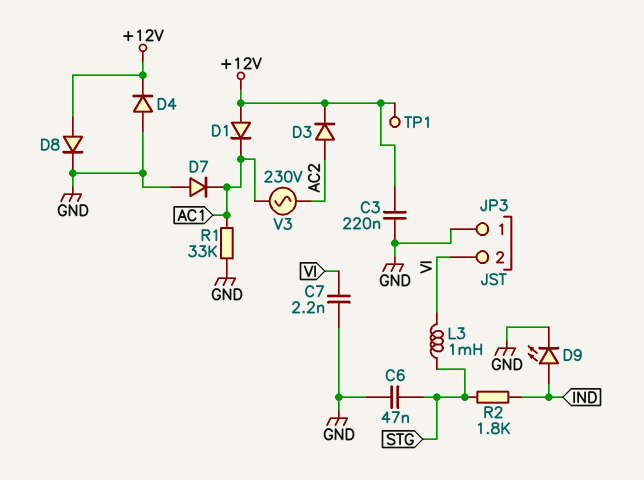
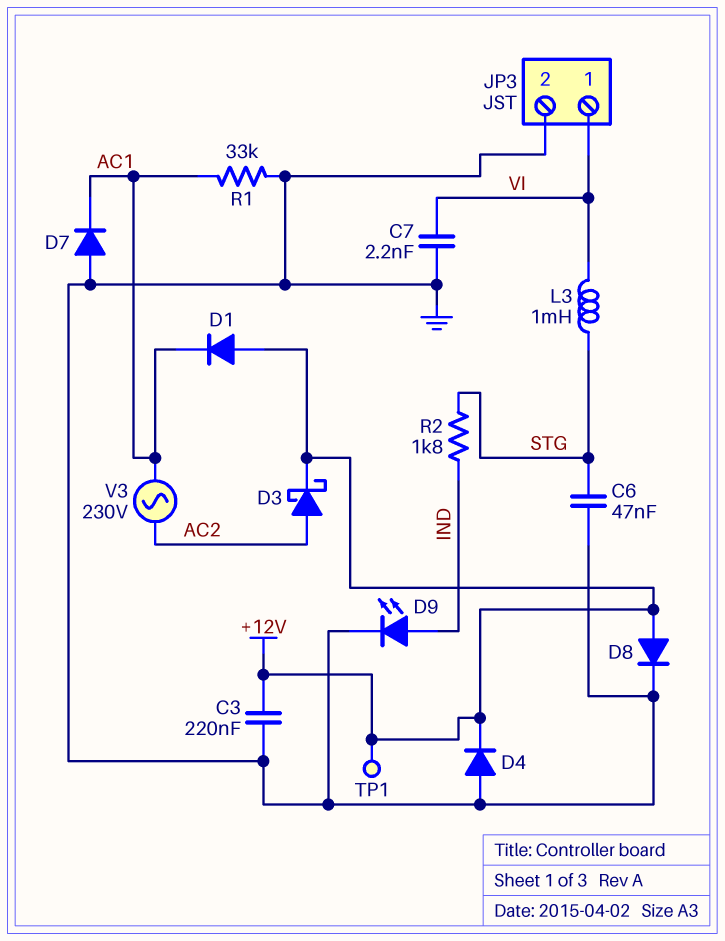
D3: diode (A AC2, K +12V) -> schottky (A AC2, K +12V)
JP3 pin 1: GND -> VI
JP3 pin 2: VI -> GND

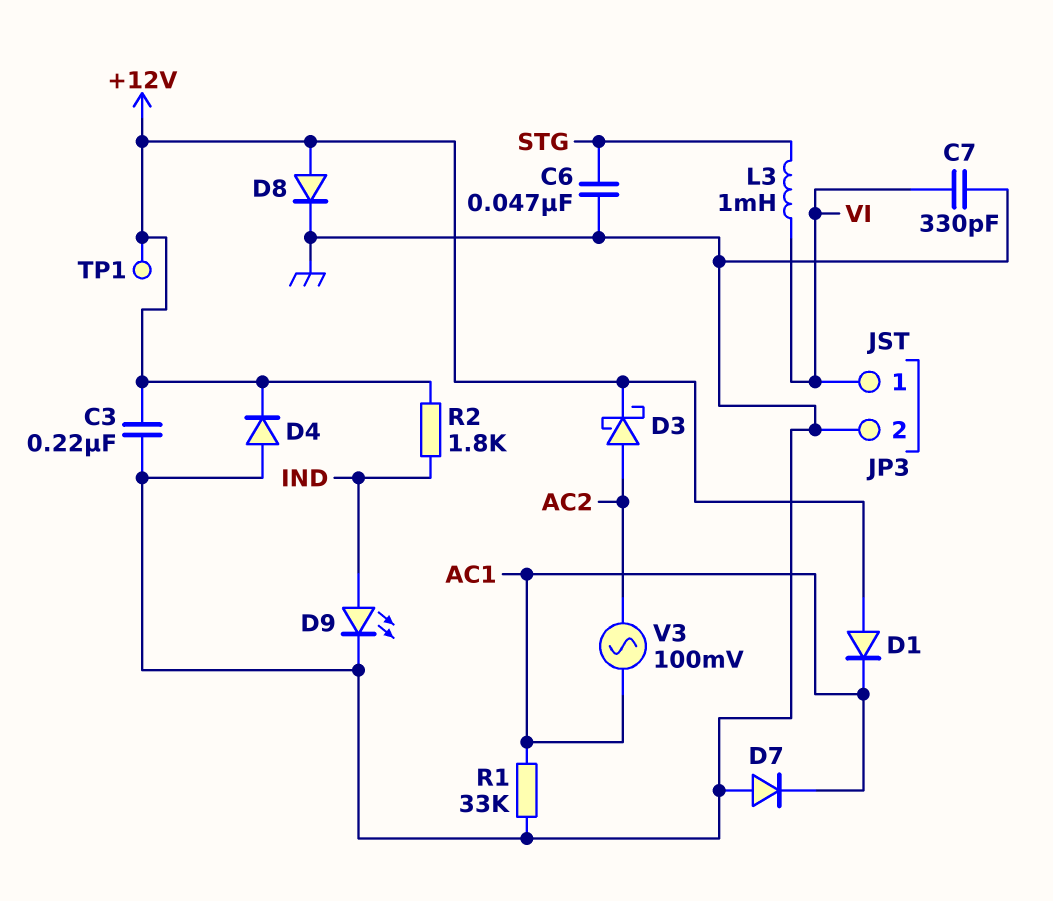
C7: 2.2nF (GND, VI) -> 330pF (GND, VI)
R2: 1.8k (IND, STG) -> 1.8k (+12V, IND)
V3: AC 230V (AC1, AC2) -> AC 100mV (AC1, AC2)

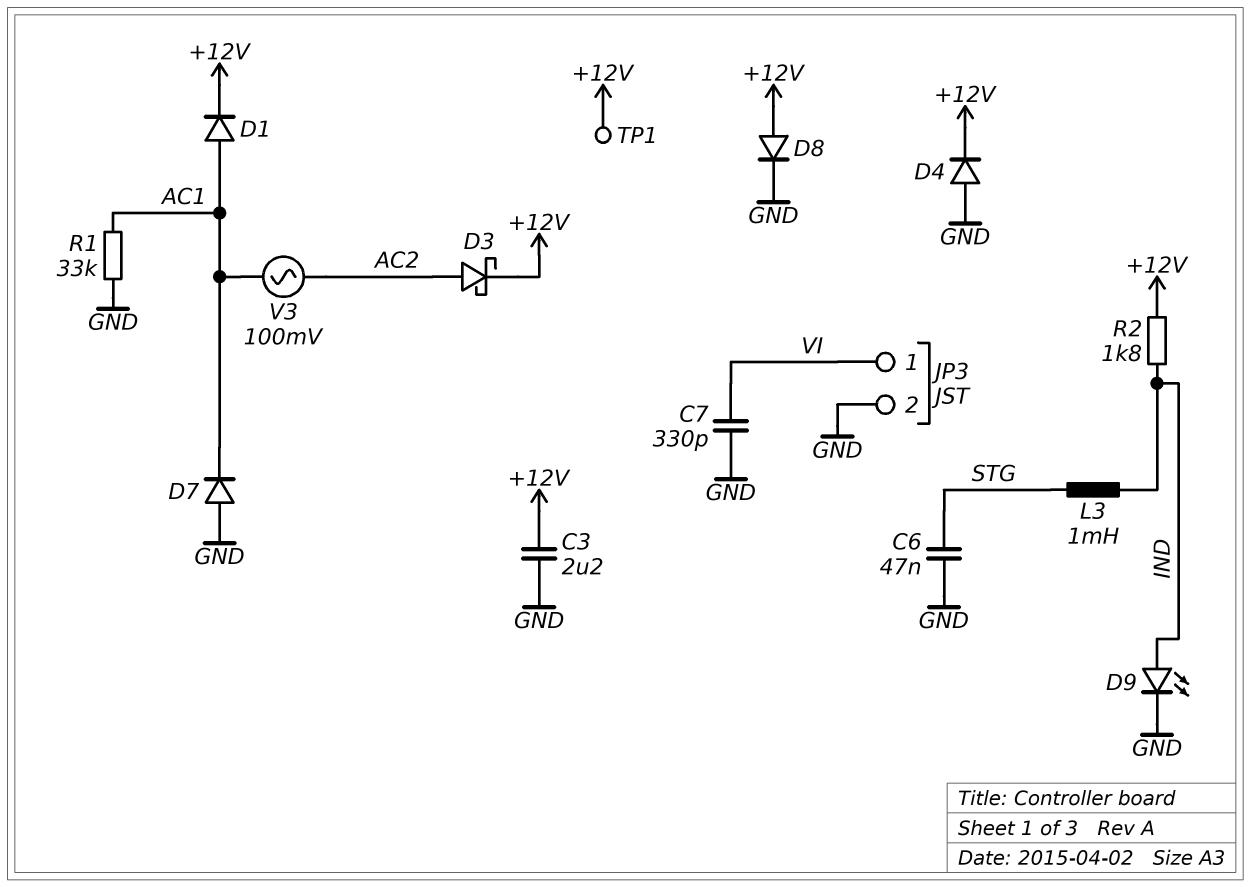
C3: 220nF (+12V, GND) -> 2.2uF (+12V, GND)
D1: diode (A +12V, K AC1) -> diode (A AC1, K +12V)
L3: 1mH (STG, VI) -> 1mH (IND, STG)

